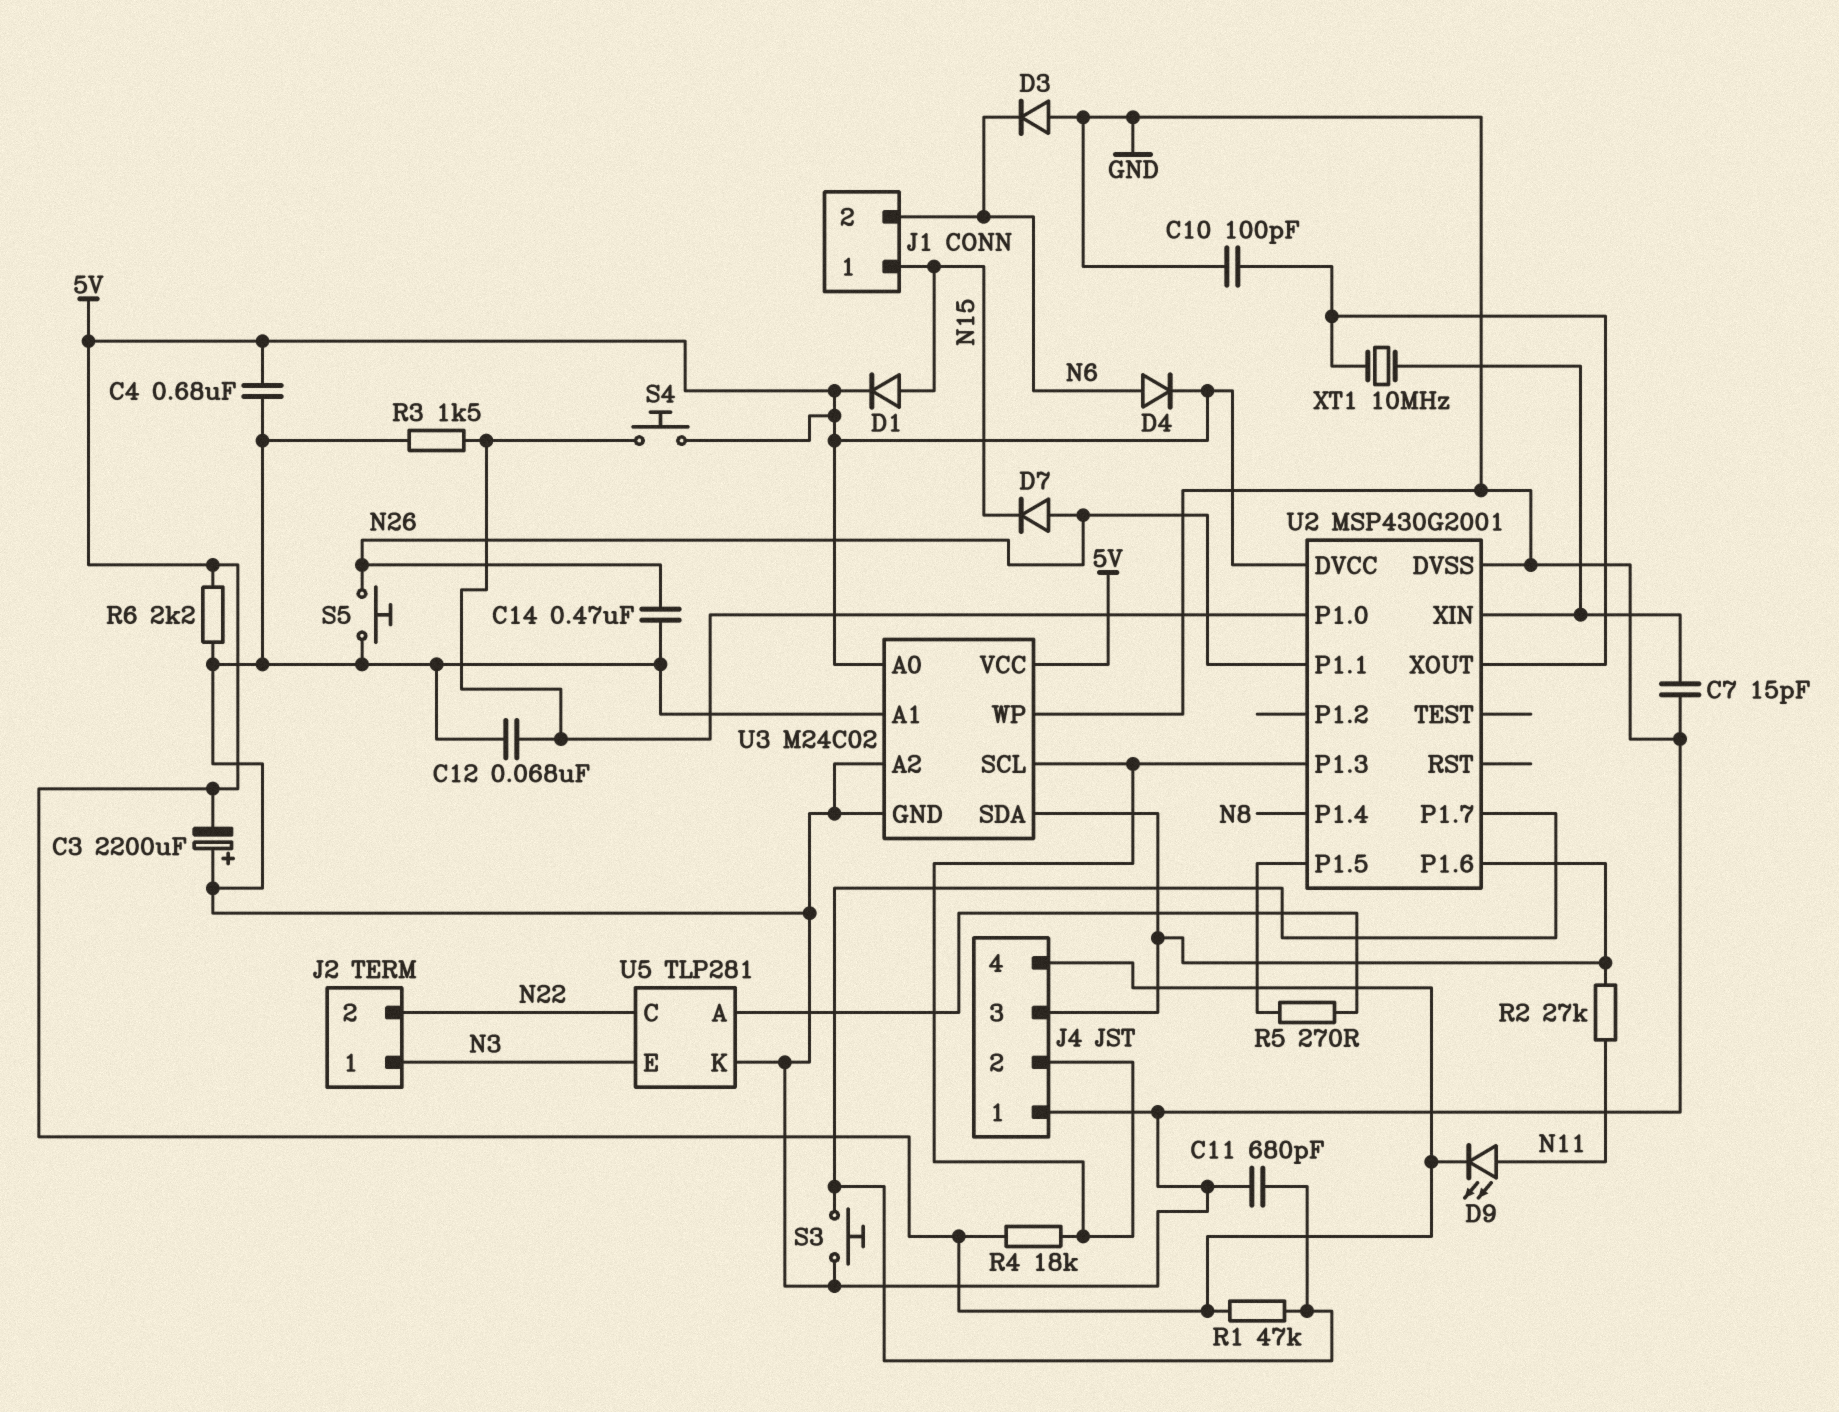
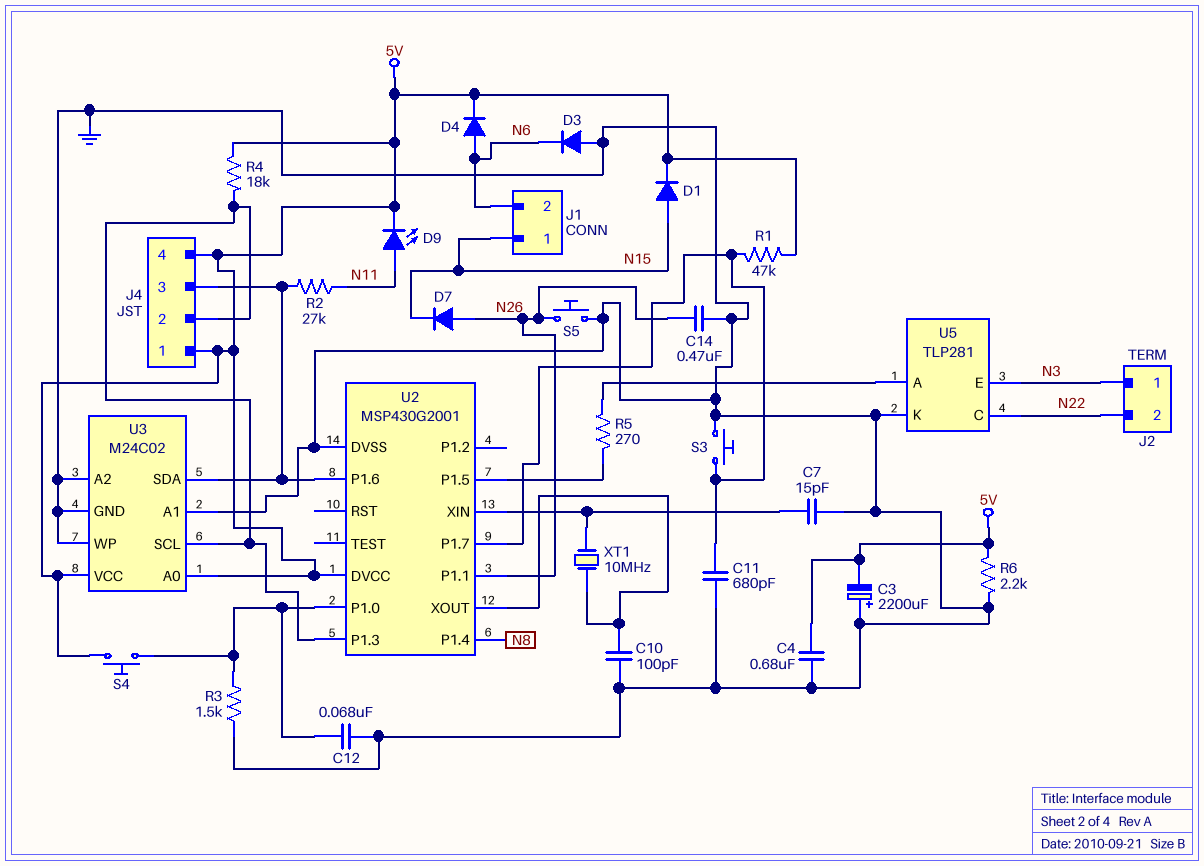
J4 pin 1: GND -> 5V

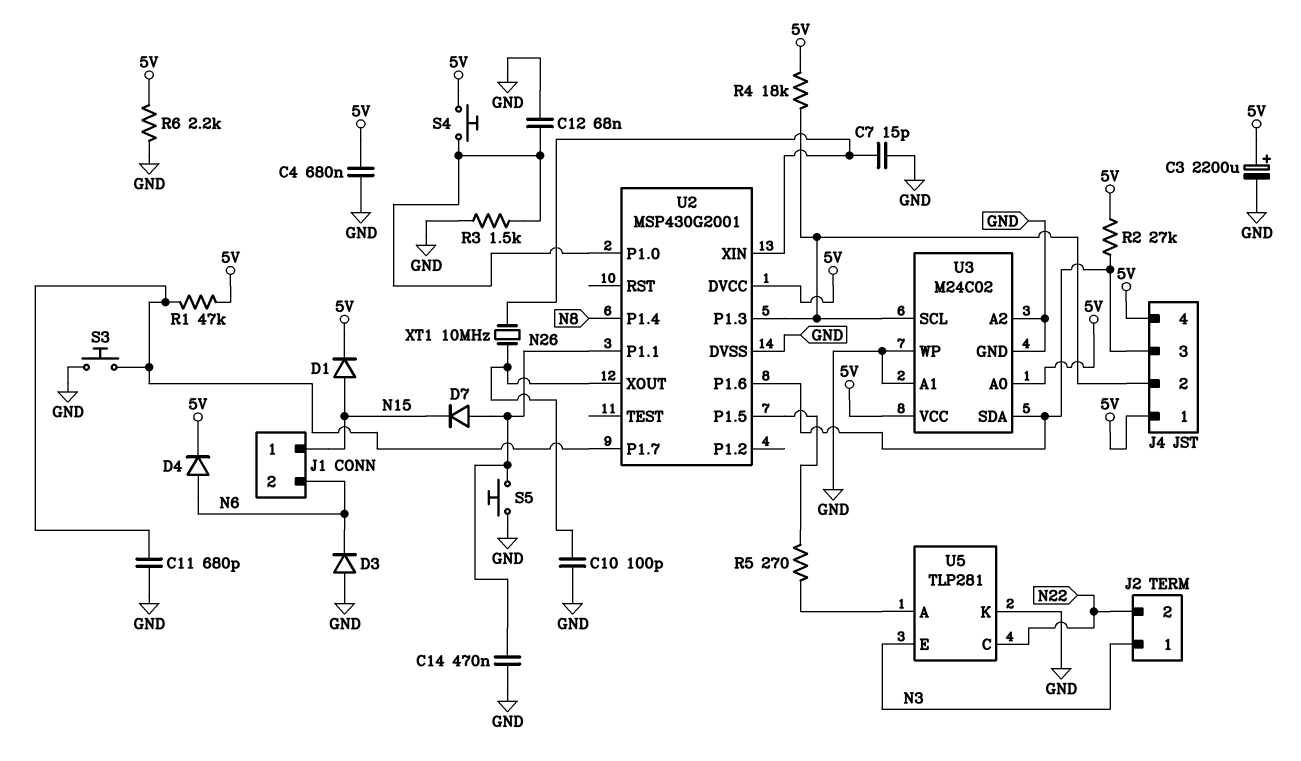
C3: 2200uF (plus GND, minus 5V) -> 2200uF (plus 5V, minus GND)
D9: LED (A N11, K 5V) -> none
R2: 27k (J4/3, N11) -> 27k (5V, J4/3)

